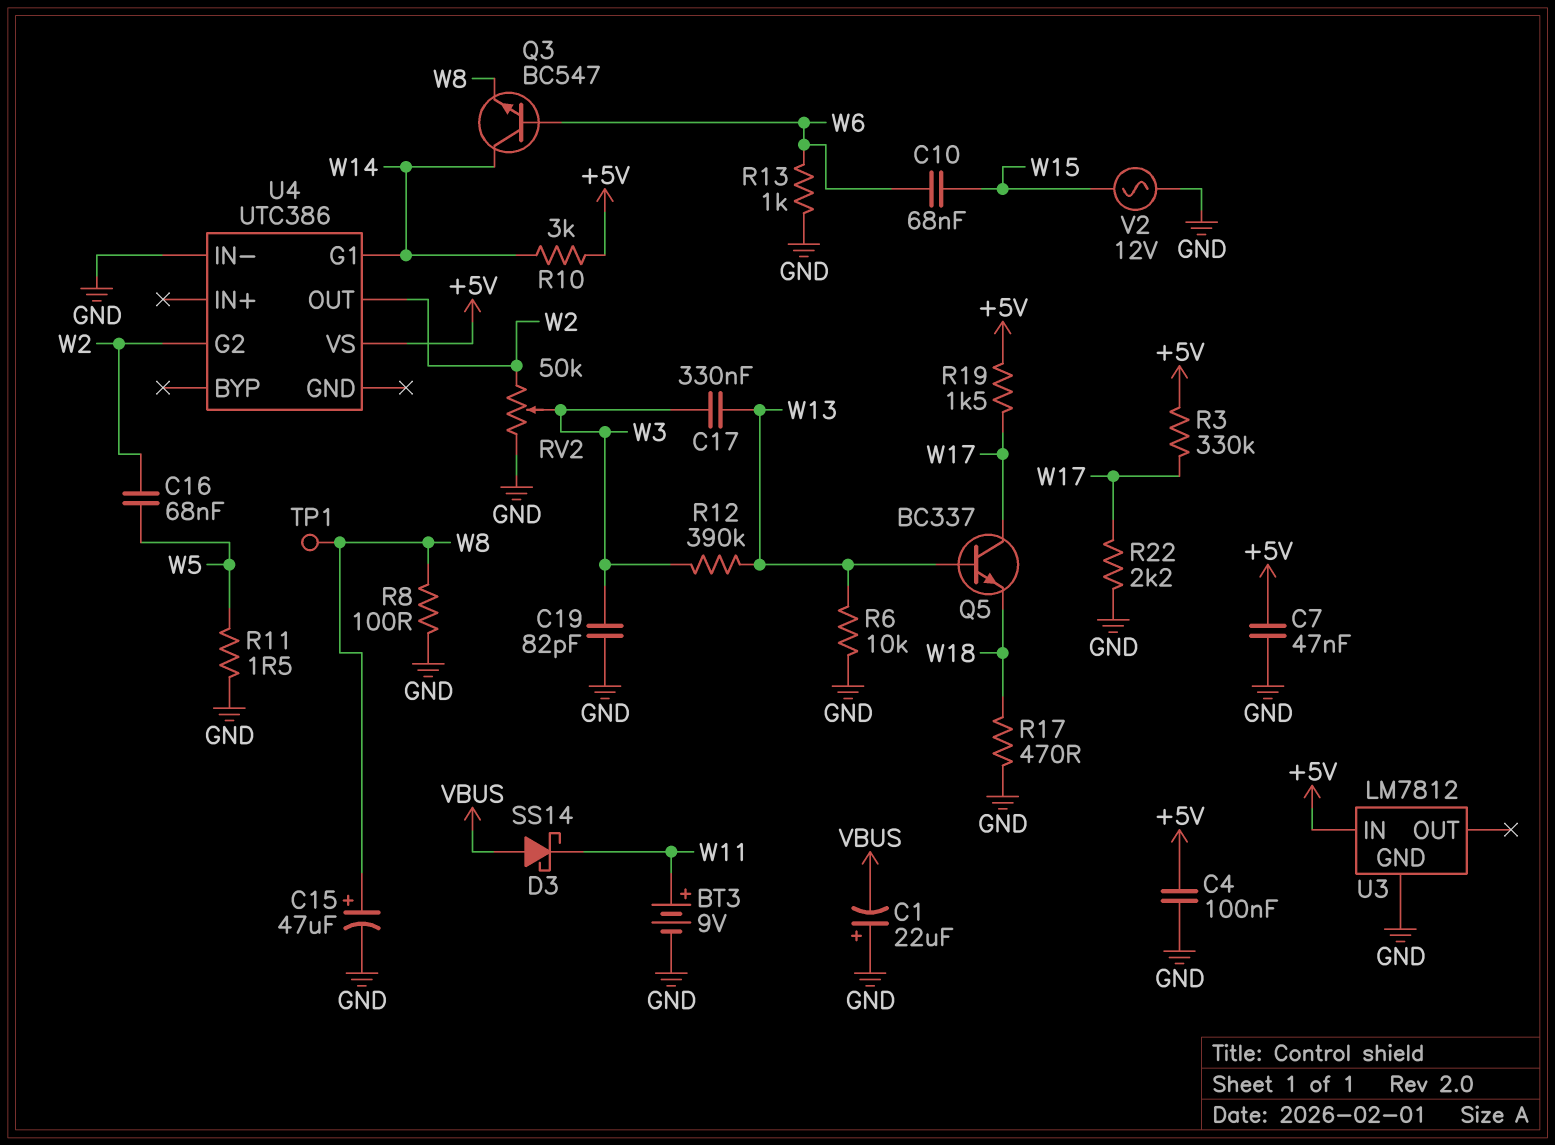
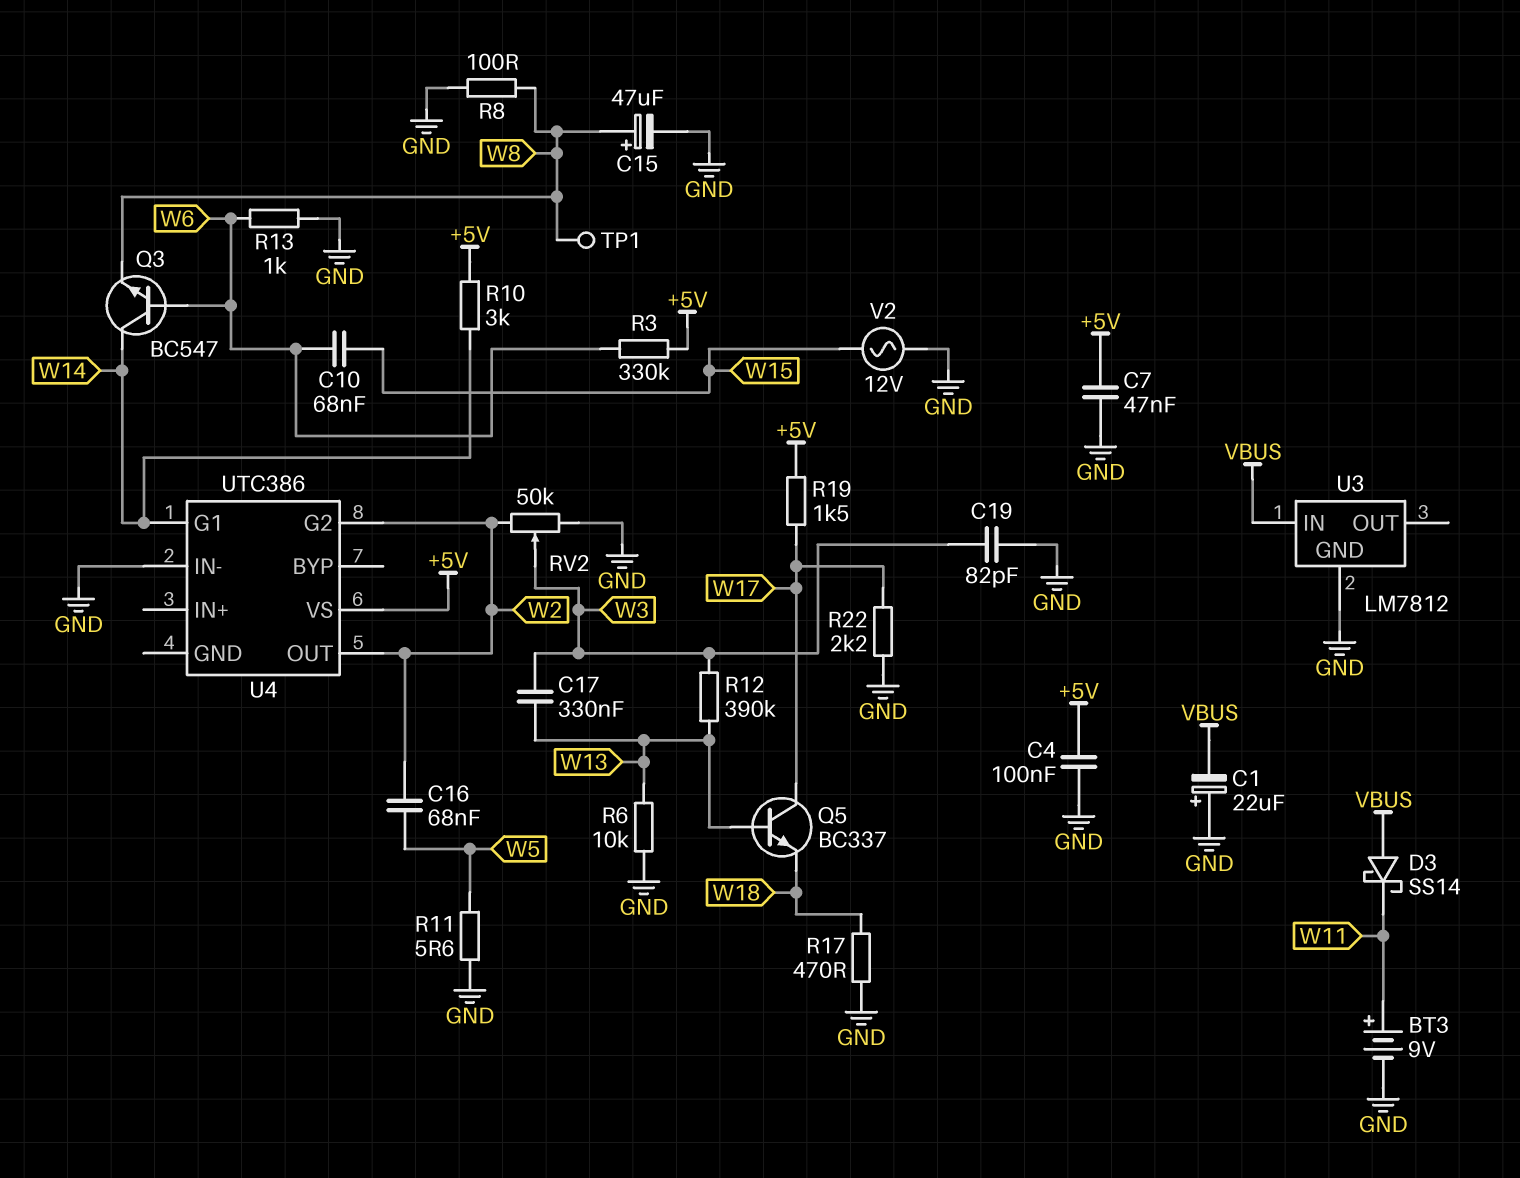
R3: 330k (+5V, W17) -> 330k (+5V, W6)
R11: 1.5 (GND, W5) -> 5.6 (GND, W5)
U3 pin IN: +5V -> VBUS

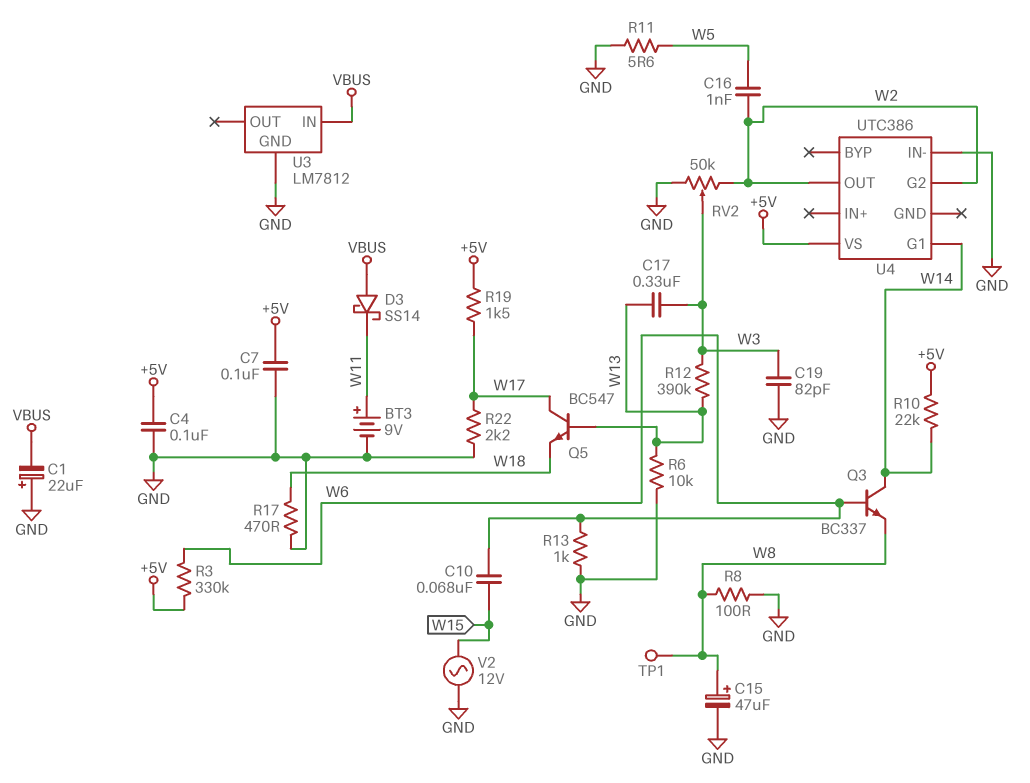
C7: 47nF (+5V, GND) -> 100nF (+5V, GND)
C16: 68nF (W2, W5) -> 1nF (W2, W5)
Q3: NPN BC547 (B W6, C W14, E W8) -> NPN BC337 (B W6, C W14, E W8)
Q5: NPN BC337 (B W13, C W17, E W18) -> NPN BC547 (B W13, C W17, E W18)
R10: 3k (+5V, W14) -> 22k (+5V, W14)

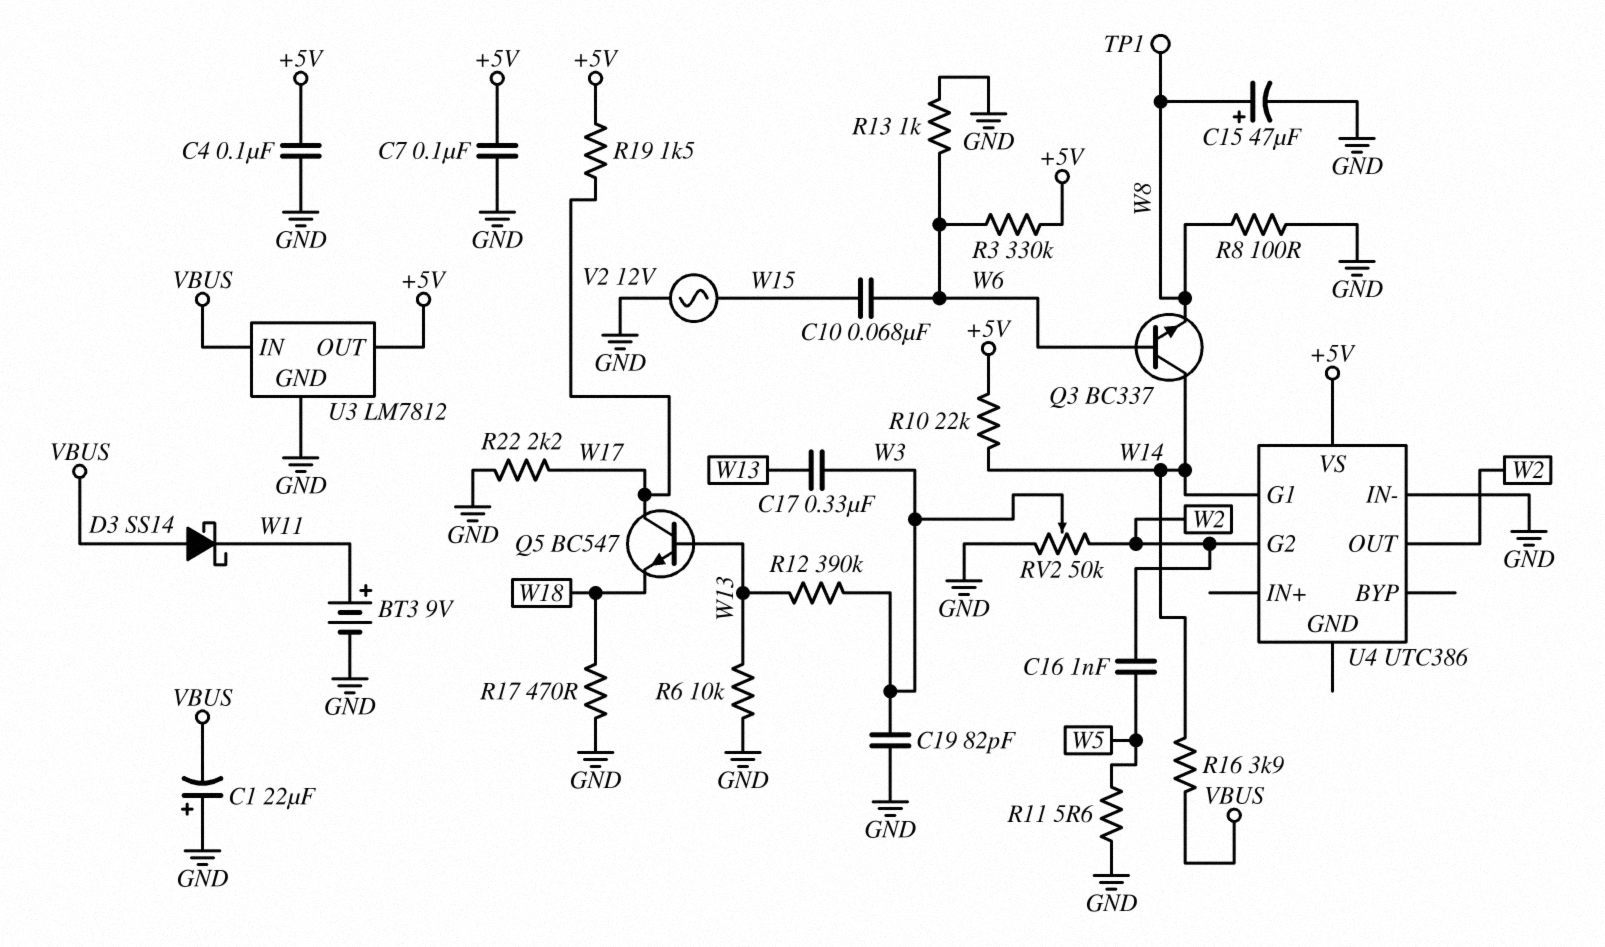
R16: none -> 3.9k (VBUS, W14)
U3 pin OUT: none -> +5V

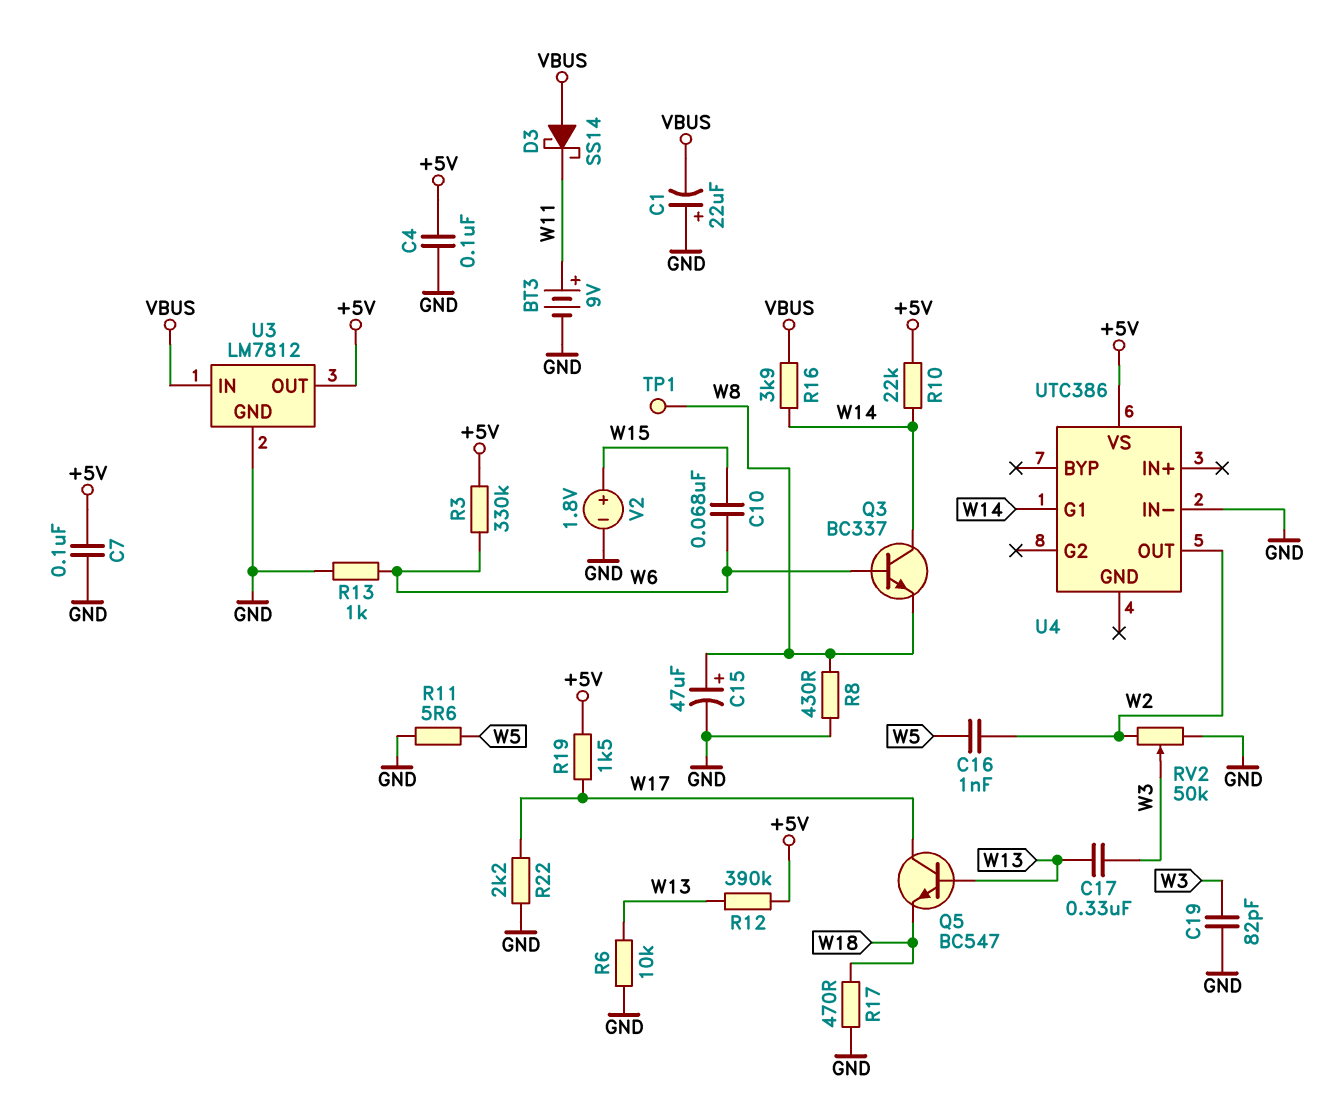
R8: 100 (GND, W8) -> 430 (GND, W8)
R12: 390k (W3, W13) -> 390k (+5V, W13)
U4 pin G2: W2 -> none
V2: AC 12V (GND, W15) -> 1.8V (plus W15, minus GND)

